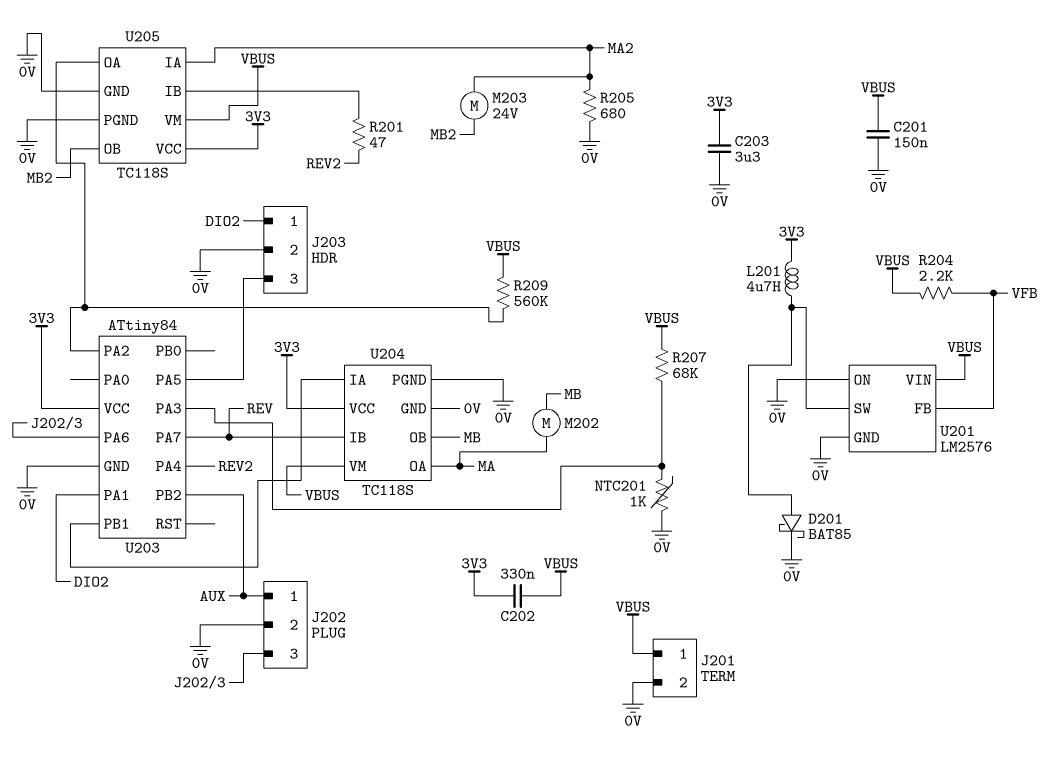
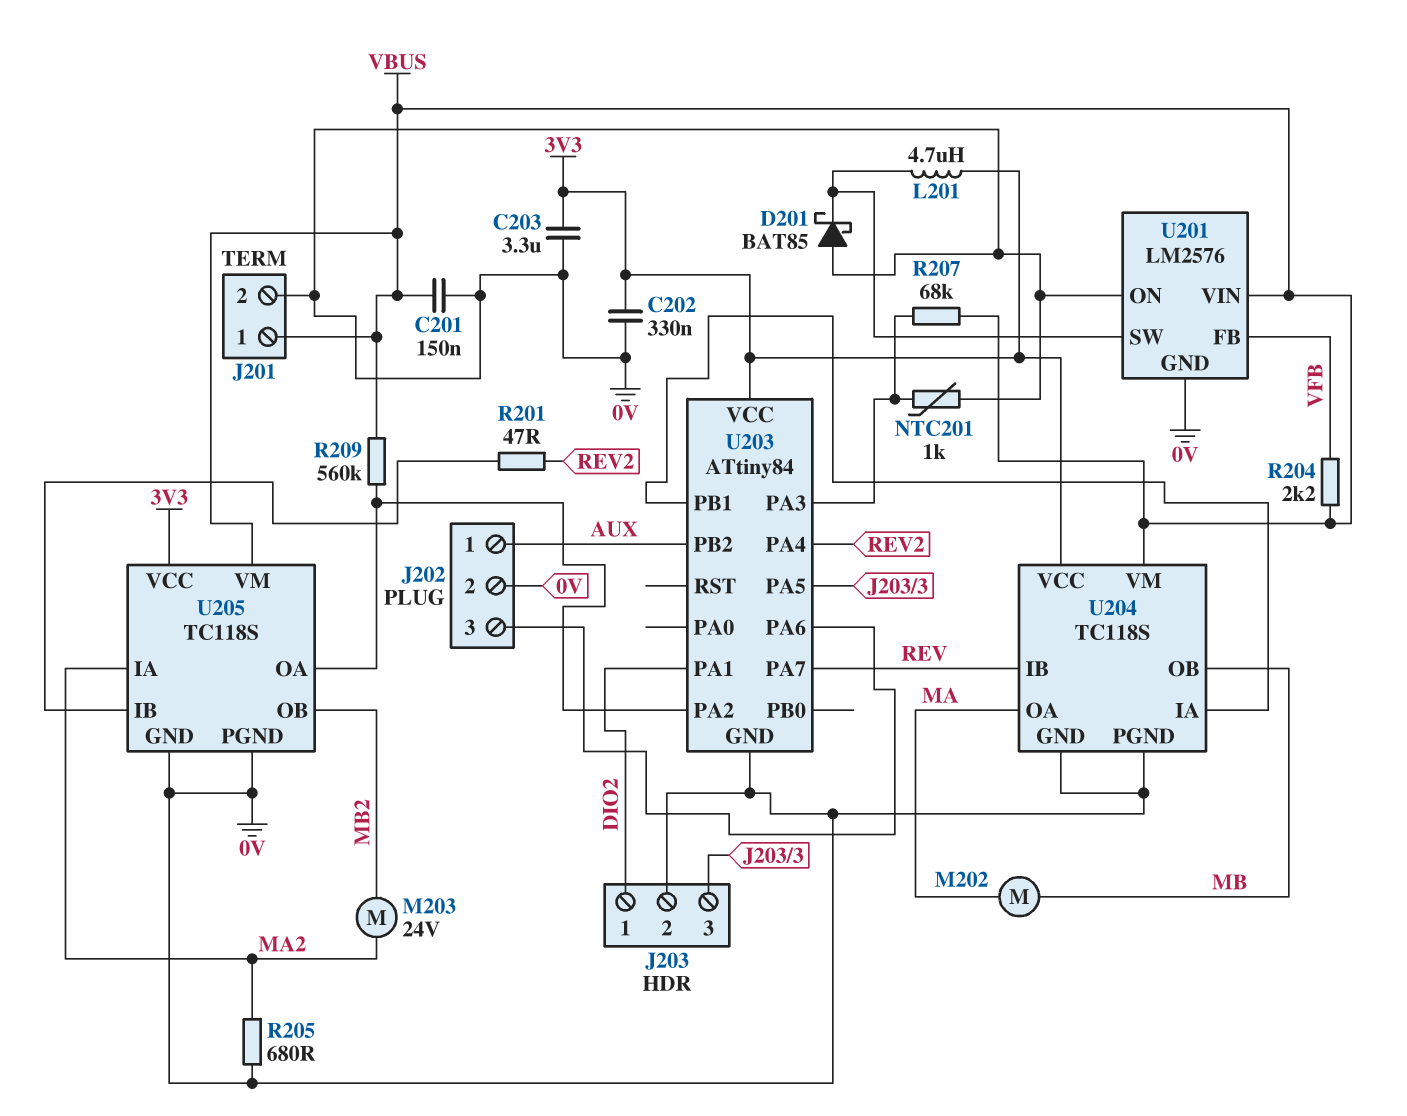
C202: 330nF (3V3, VBUS) -> 330nF (0V, 3V3)
D201: schottky BAT85 (A U201/SW, K 0V) -> schottky BAT85 (A 0V, K U201/SW)

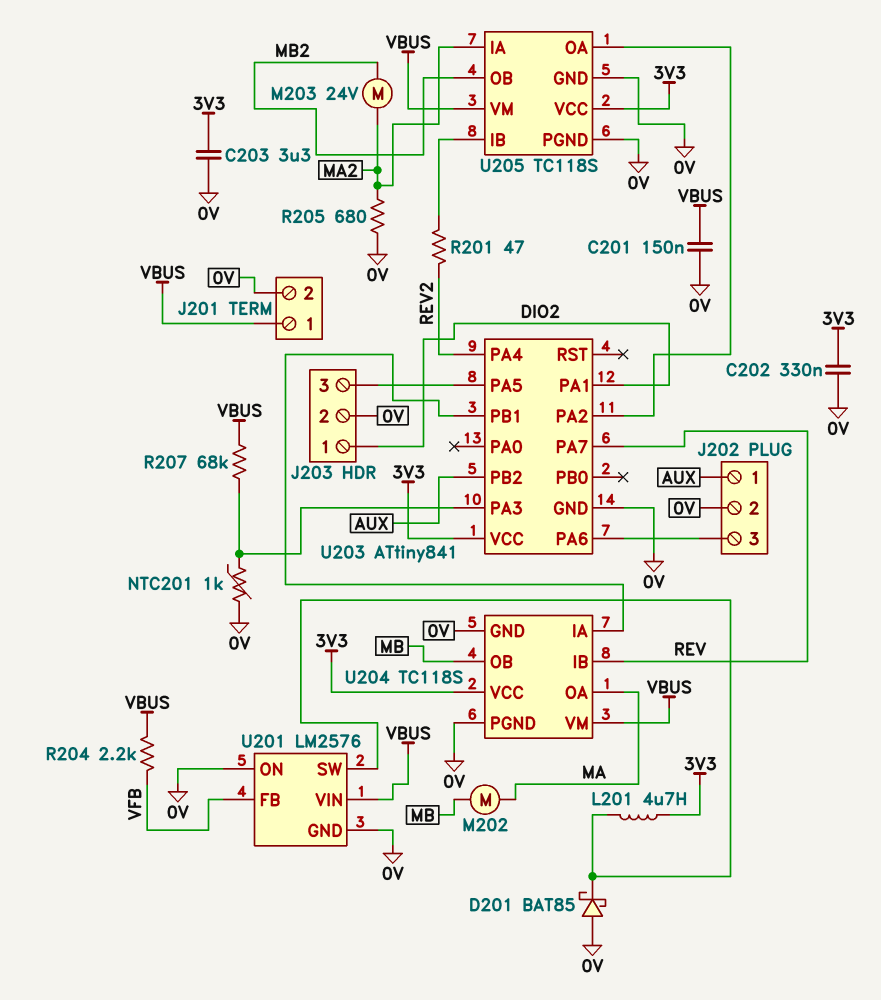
R209: 560k (U203/PA2, VBUS) -> none
U203: ATtiny84 -> ATtiny841

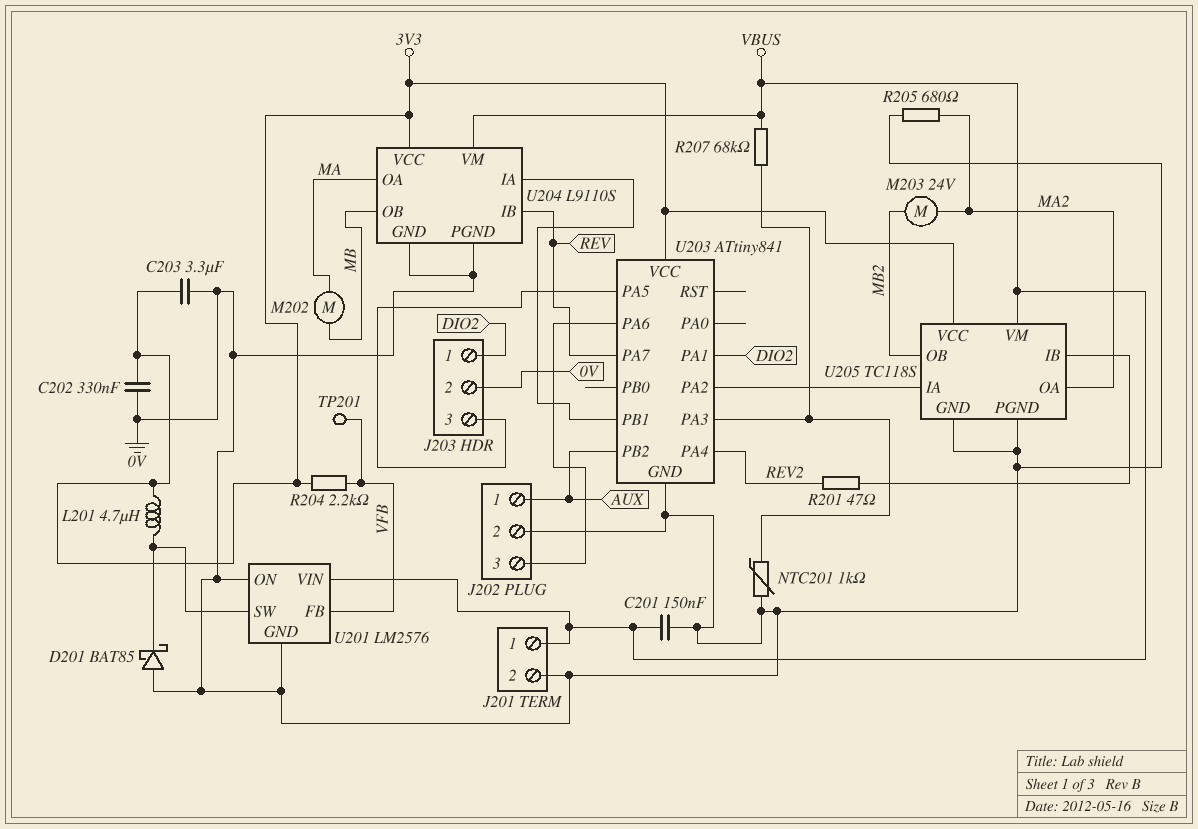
R204: 2.2k (VBUS, VFB) -> 2.2k (3V3, VFB)
TP201: none -> test point (VFB)
U204: TC118S -> L9110S
U205 pin IA: MA2 -> U203/PA2
U205 pin OA: U203/PA2 -> MA2

